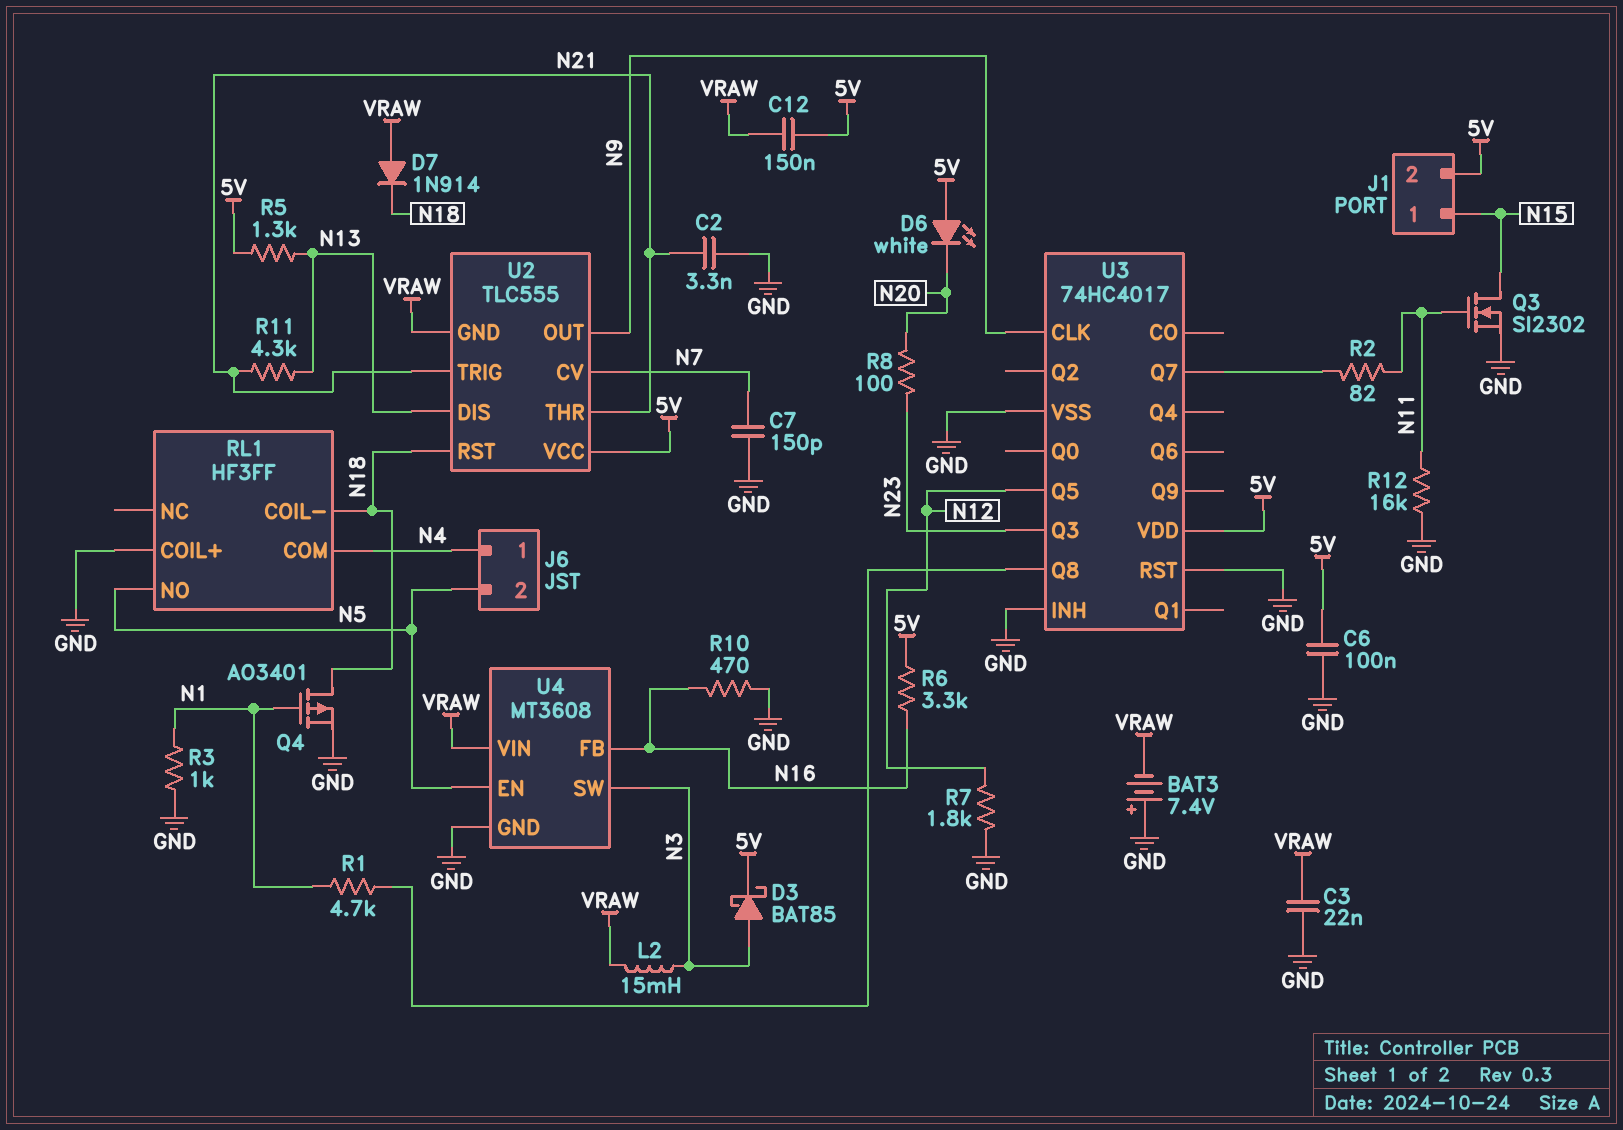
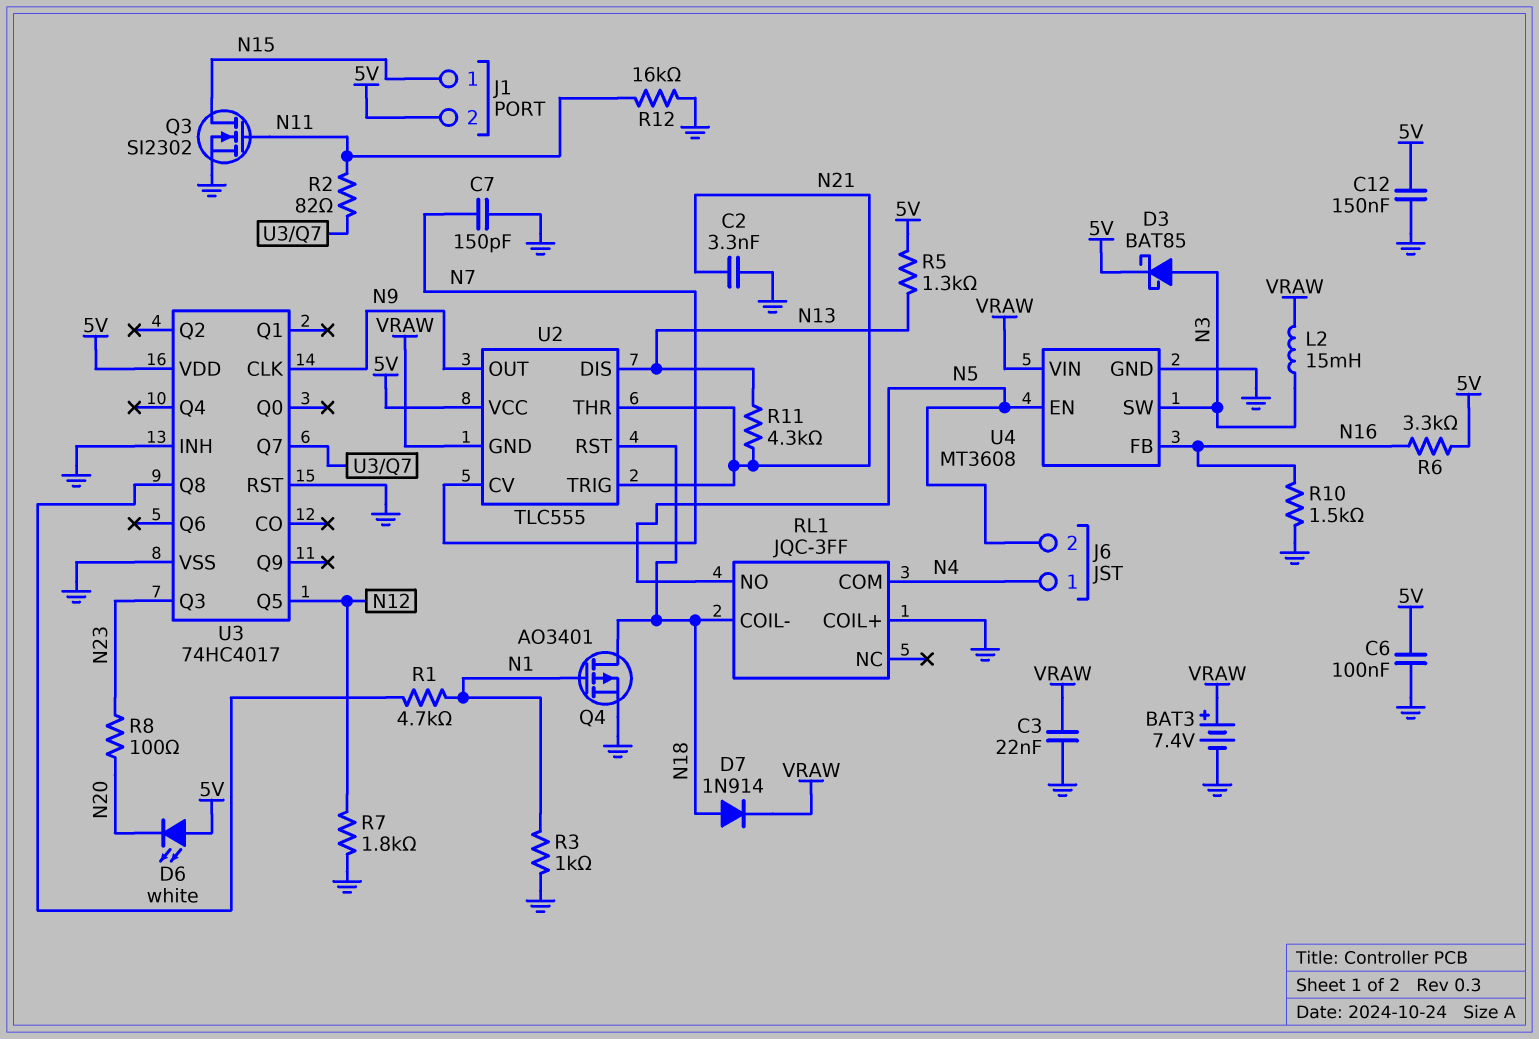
BAT3: 7.4V (plus GND, minus VRAW) -> 7.4V (plus VRAW, minus GND)
C12: 150nF (5V, VRAW) -> 150nF (5V, GND)
D7: diode 1N914 (A VRAW, K N18) -> diode 1N914 (A N18, K VRAW)
R10: 470 (GND, N16) -> 1.5k (GND, N16)
RL1: HF3FF -> JQC-3FF

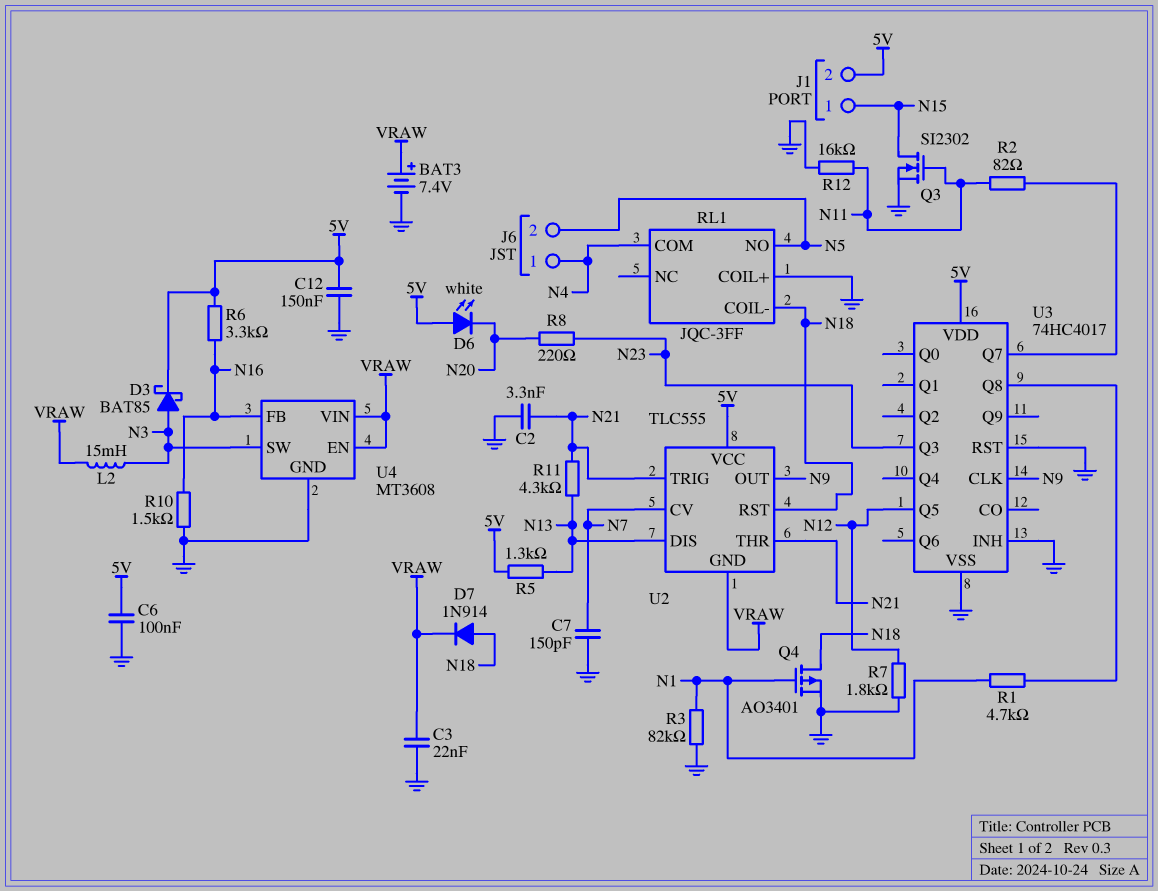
R3: 1k (GND, N1) -> 82k (GND, N1)
R8: 100 (N20, N23) -> 220 (N20, N23)
U4 pin EN: N5 -> VRAW

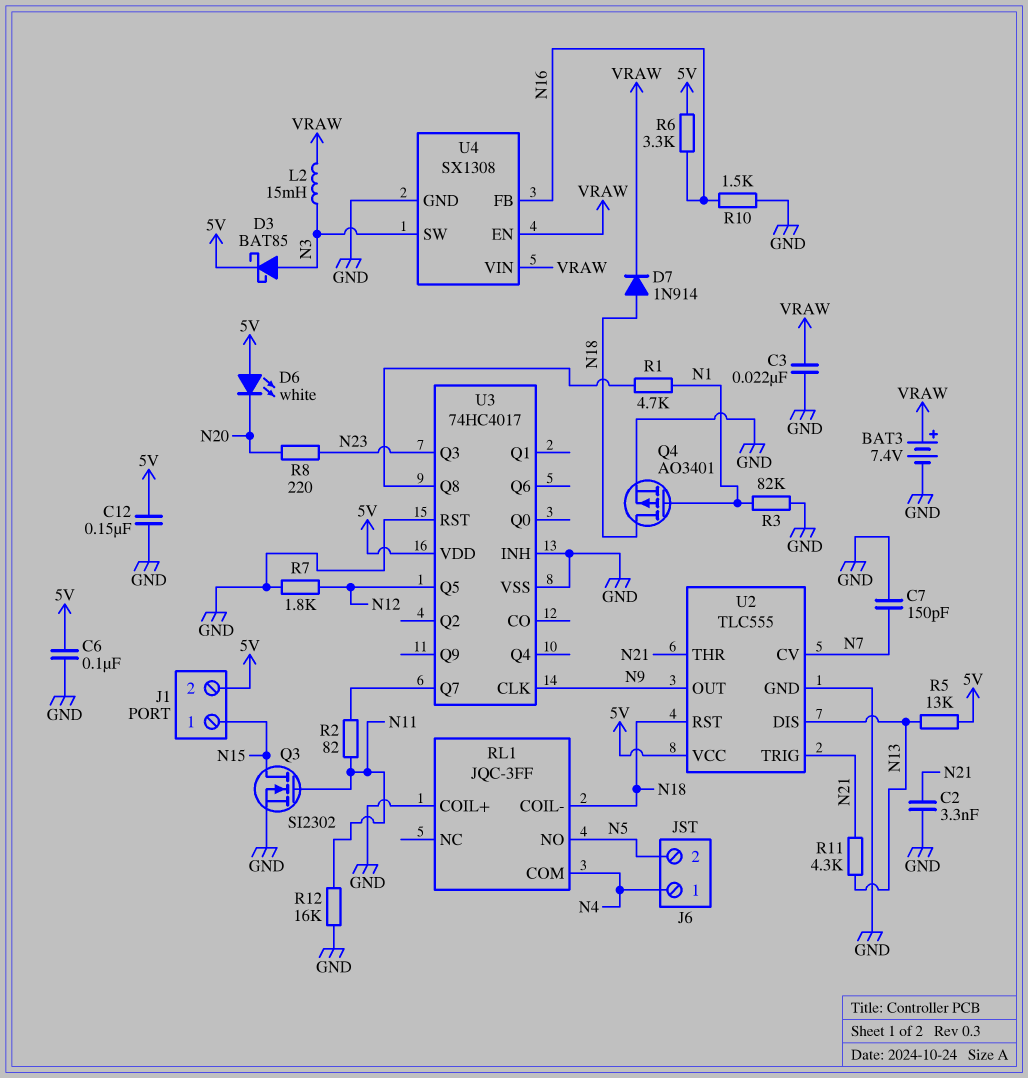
R5: 1.3k (5V, N13) -> 13k (5V, N13)
U2 pin GND: VRAW -> GND
U4: MT3608 -> SX1308

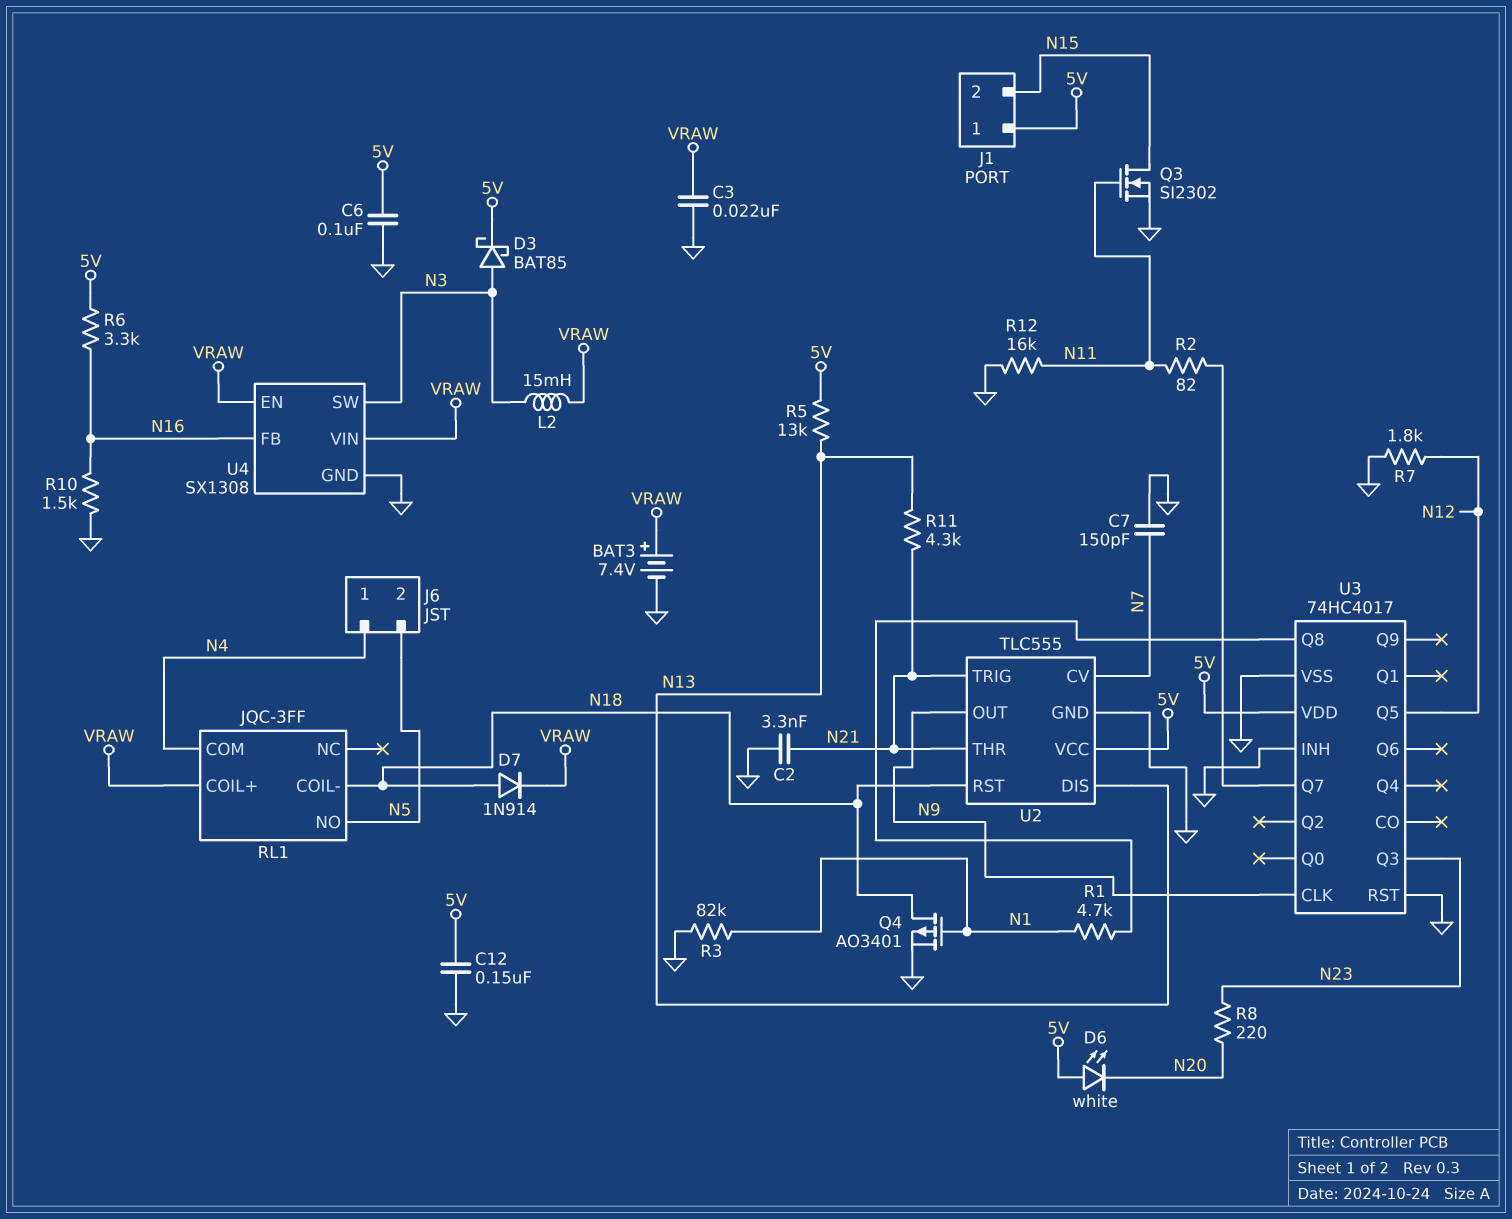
J1 pin 1: N15 -> 5V
J1 pin 2: 5V -> N15
RL1 pin COIL+: GND -> VRAW

